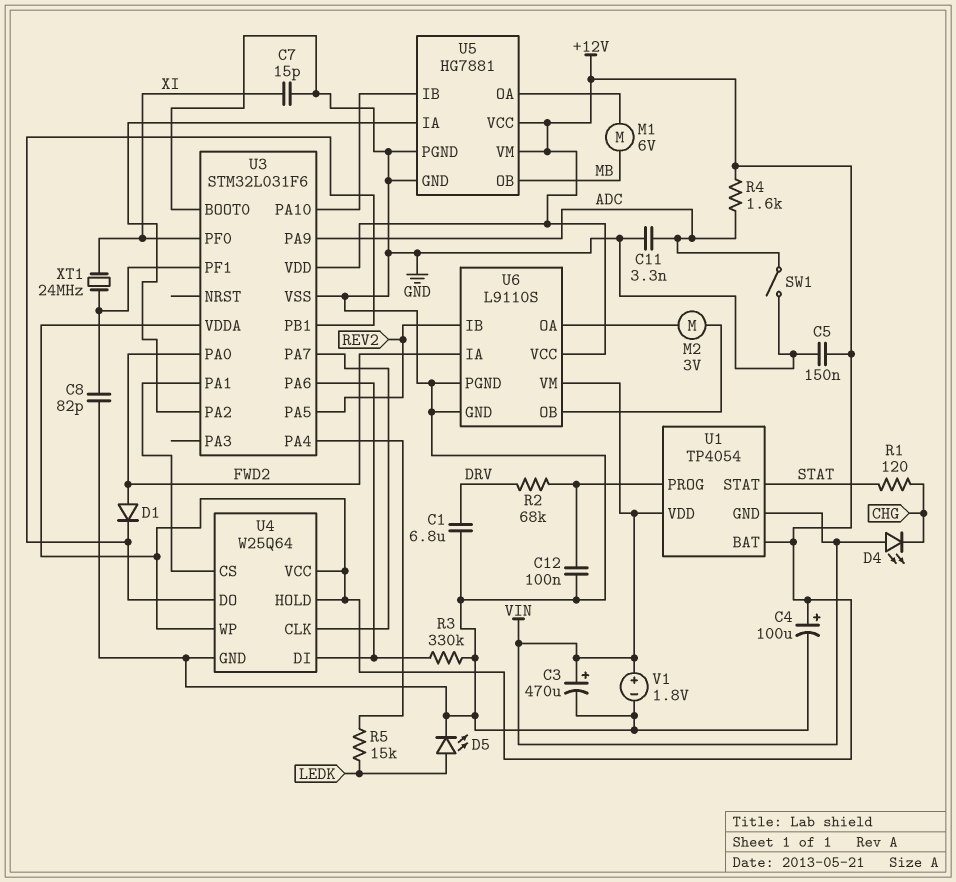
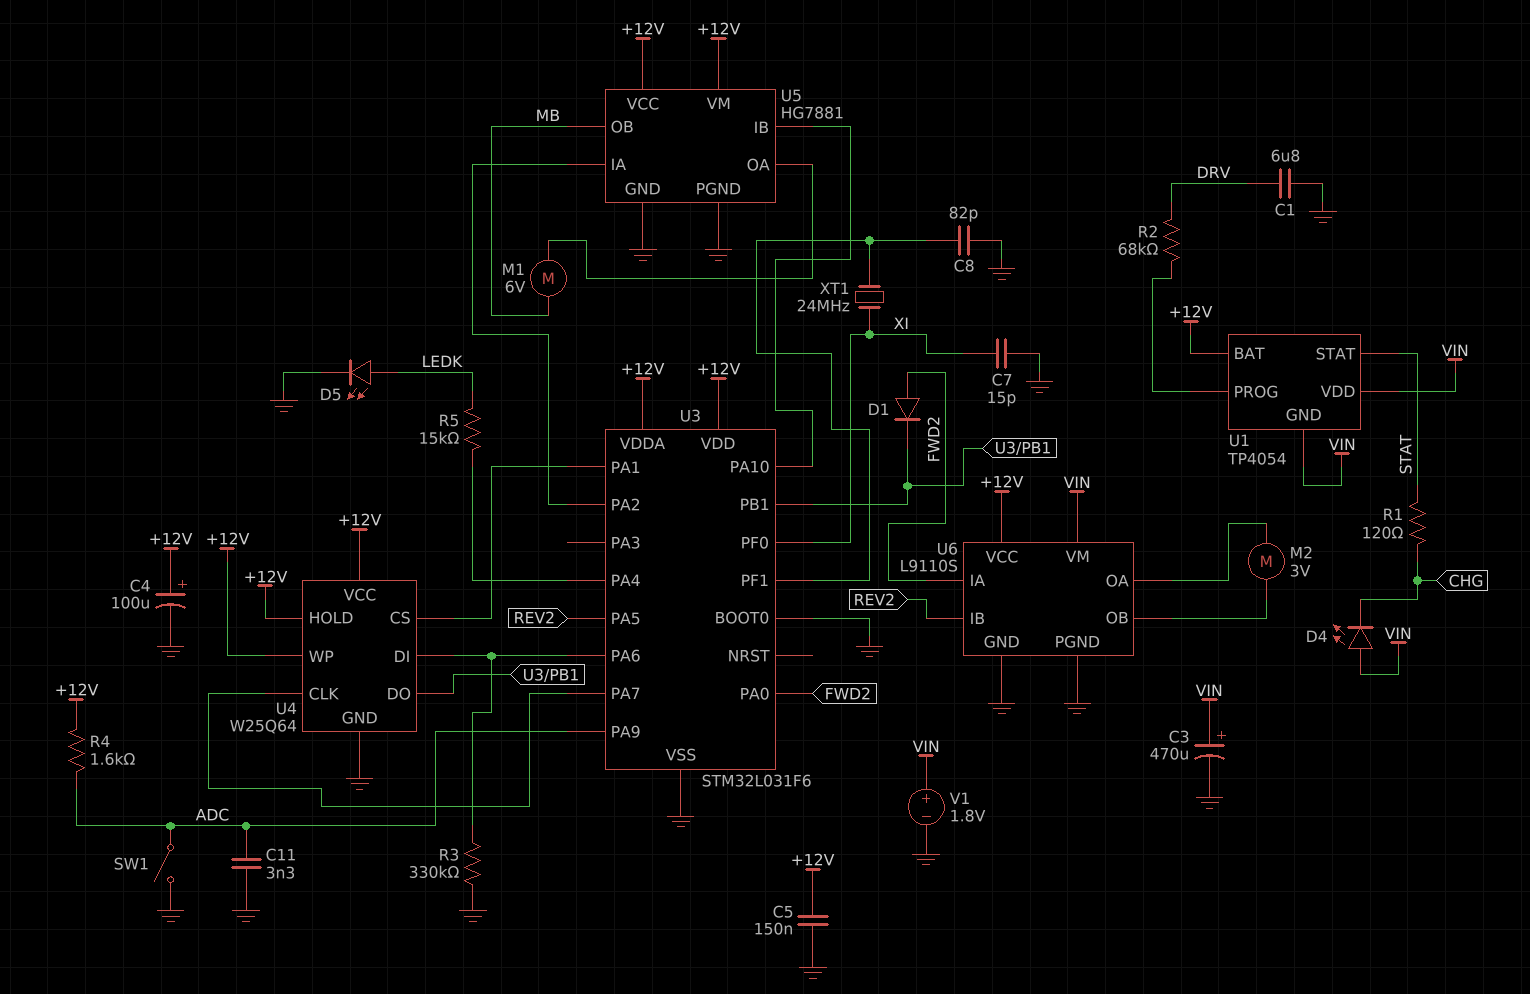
C12: 100nF (GND, U1/PROG) -> none

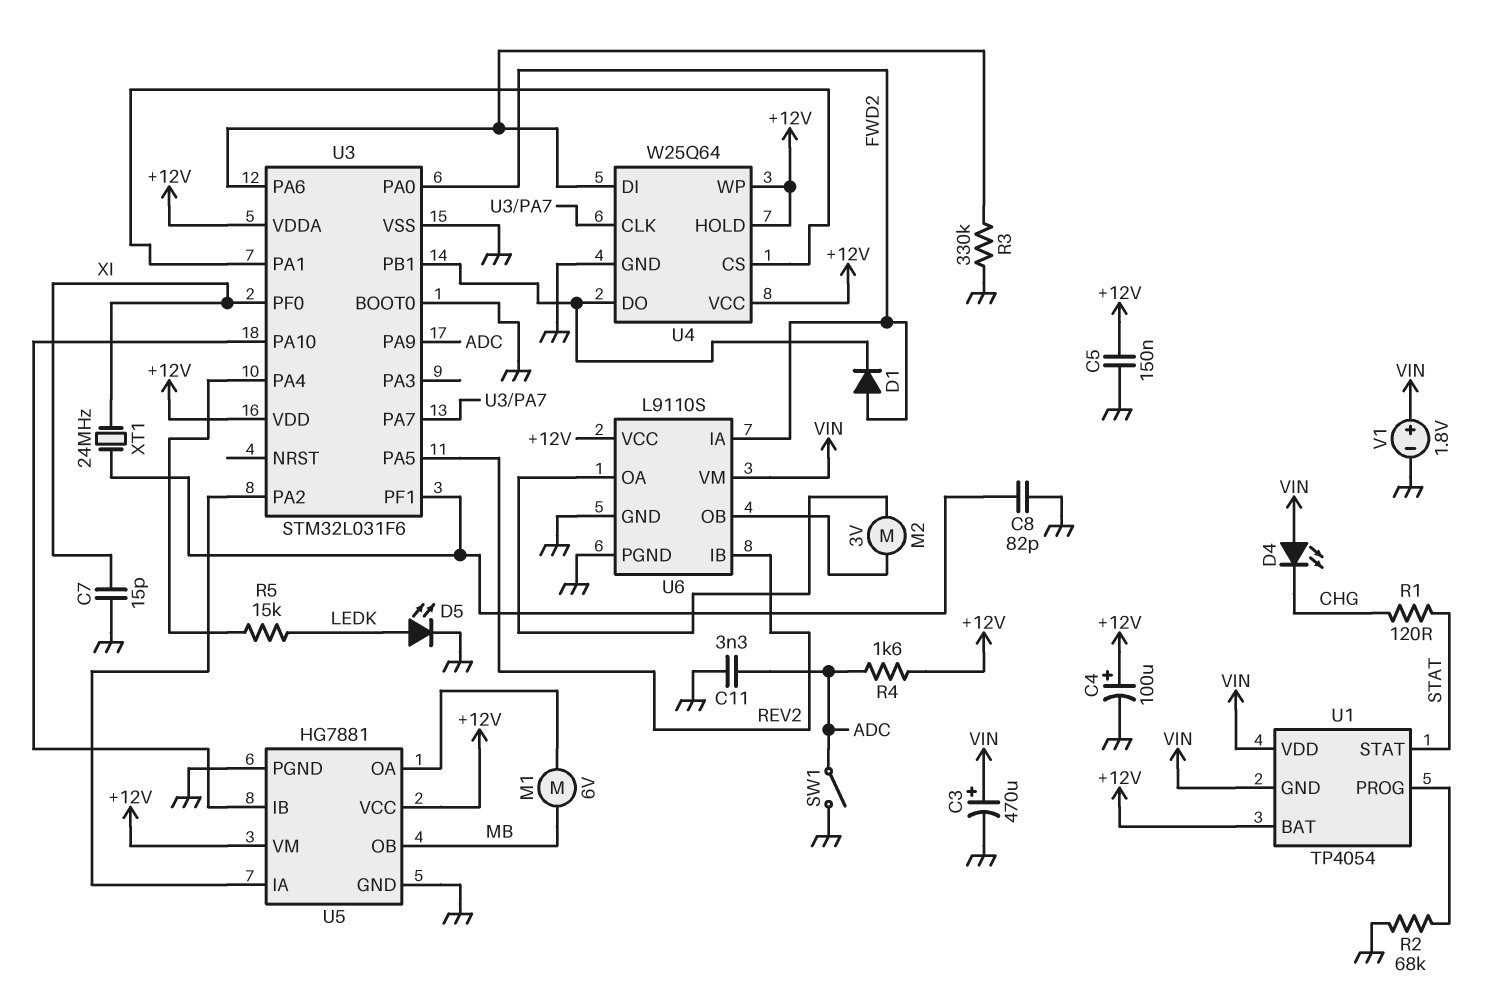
C1: 6.8uF (DRV, GND) -> none
R2: 68k (DRV, U1/PROG) -> 68k (GND, U1/PROG)

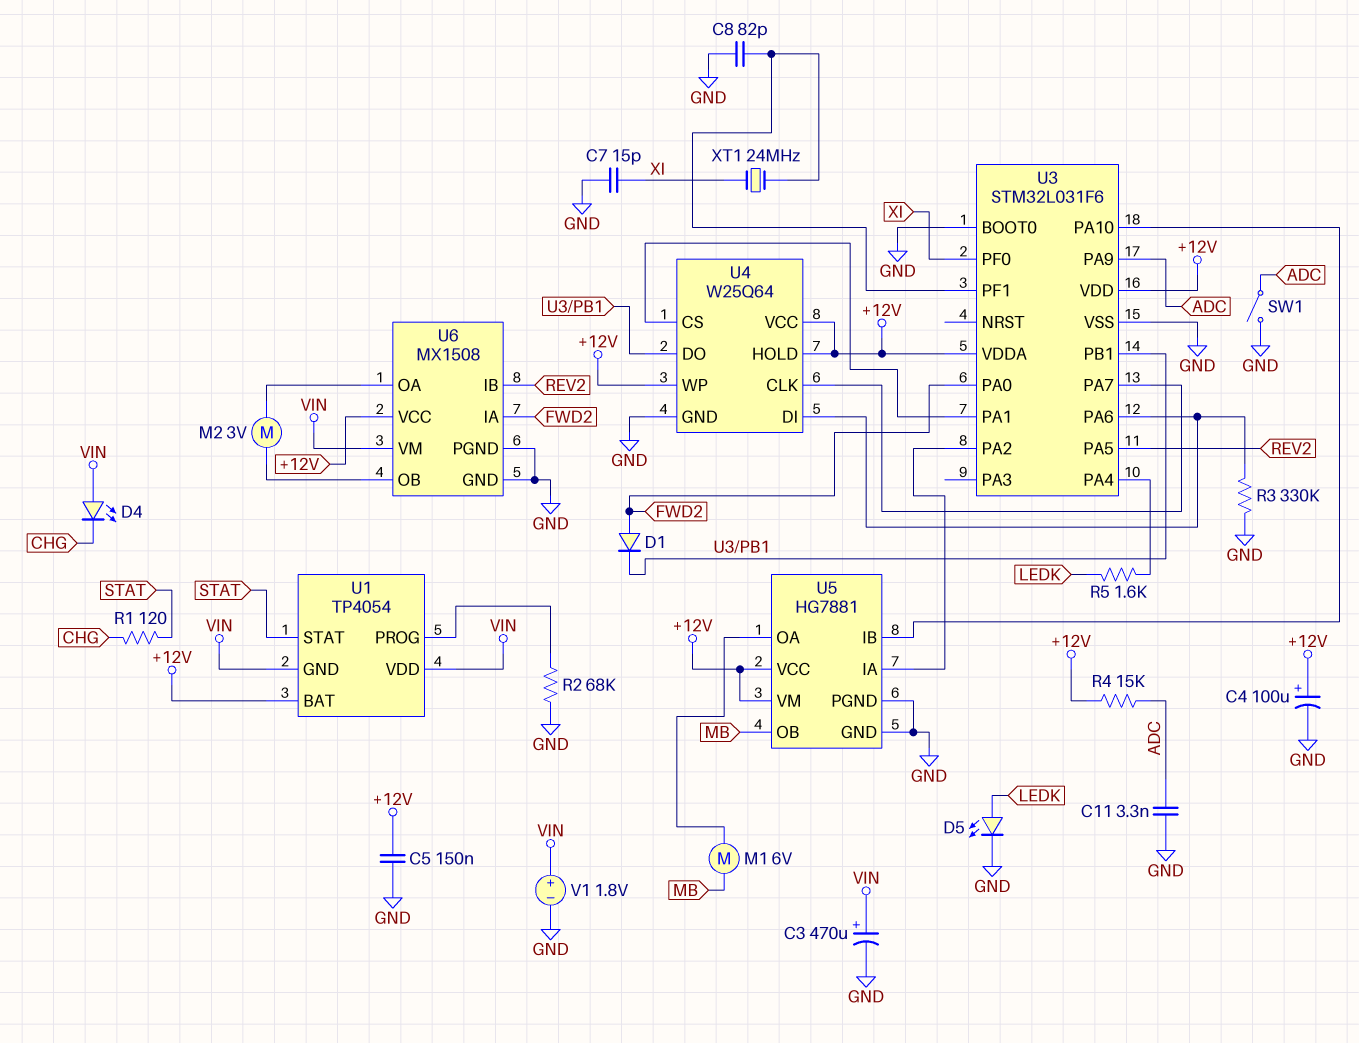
R4: 1.6k (+12V, ADC) -> 15k (+12V, ADC)
R5: 15k (LEDK, U3/PA4) -> 1.6k (LEDK, U3/PA4)
U6: L9110S -> MX1508

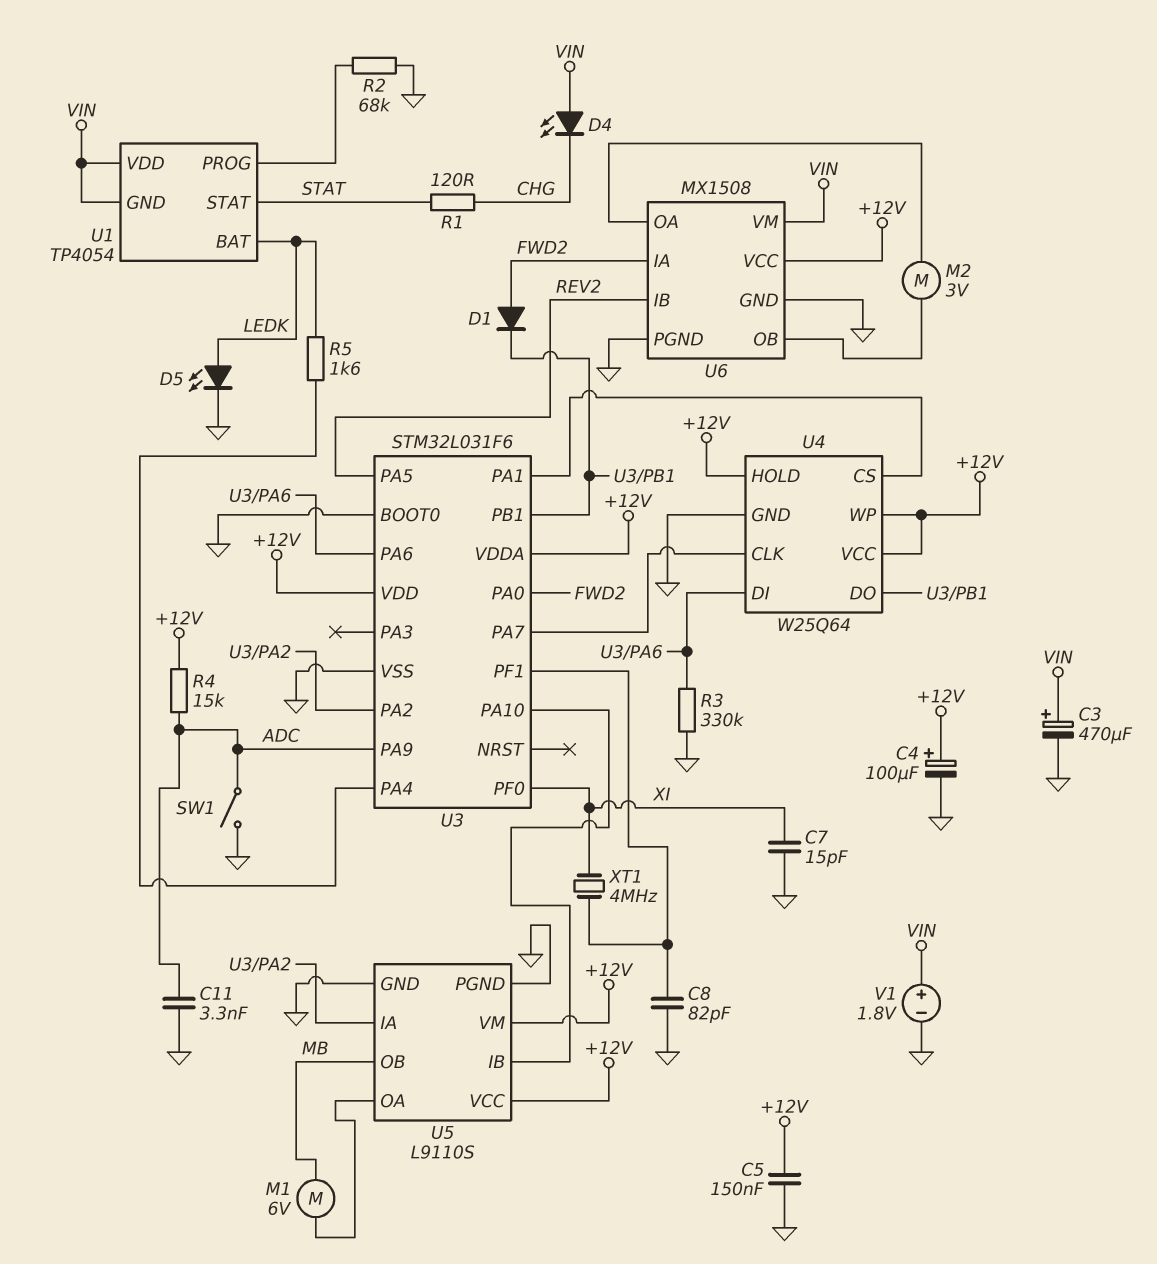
U1 pin BAT: +12V -> LEDK
U5: HG7881 -> L9110S
XT1: 24MHz (U3/PF1, XI) -> 4MHz (U3/PF1, XI)

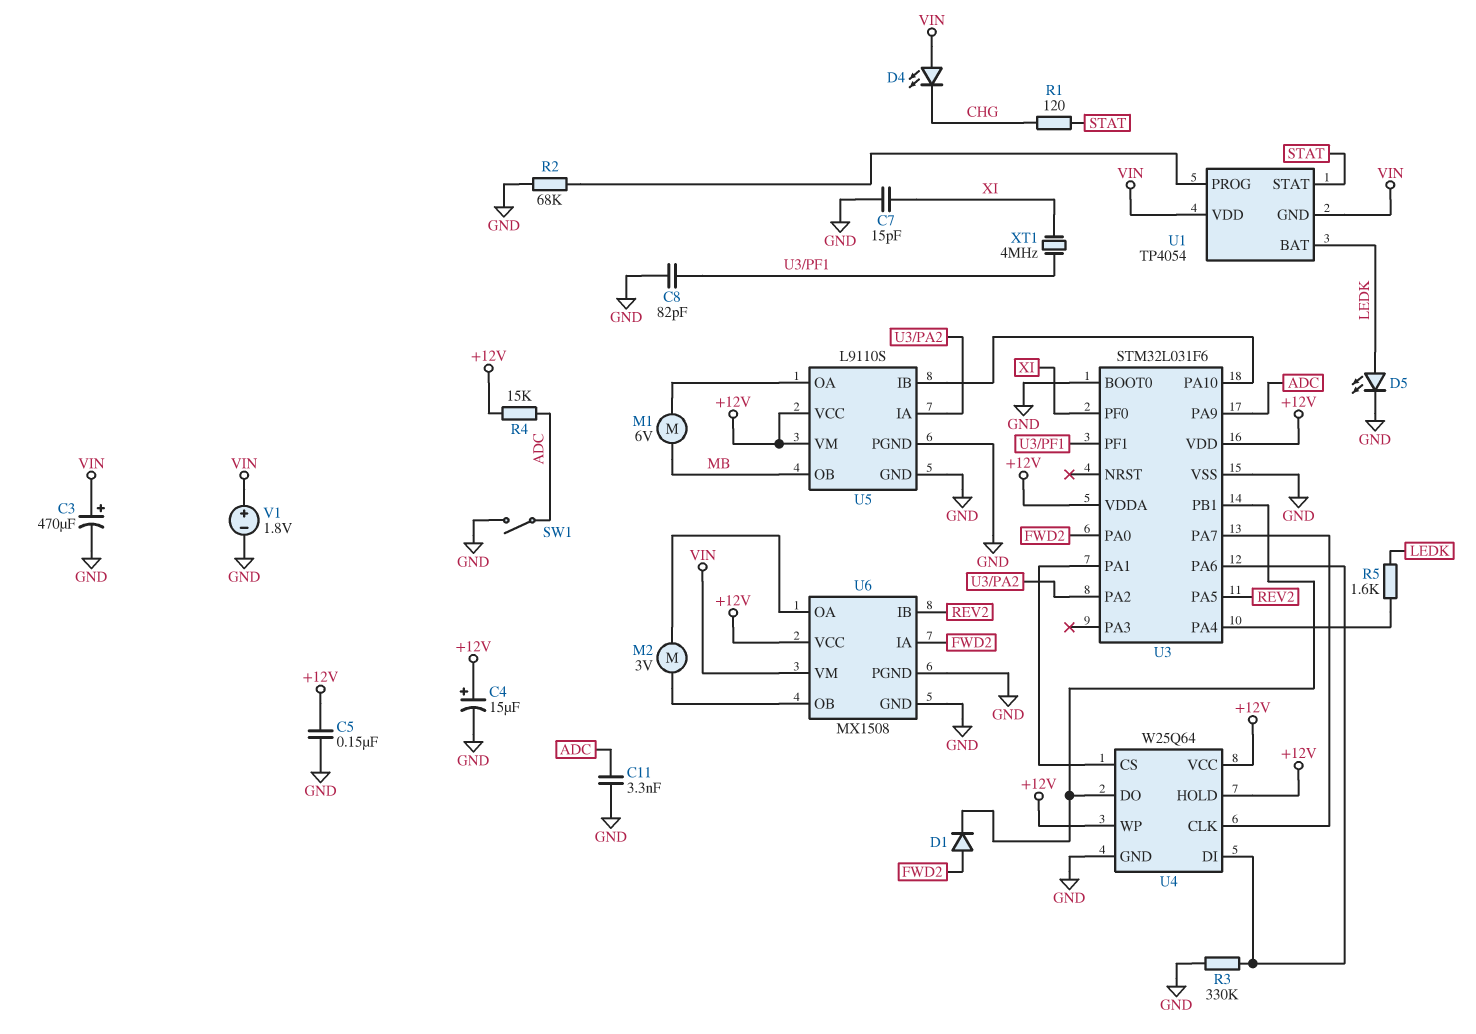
C4: 100uF (plus +12V, minus GND) -> 15uF (plus +12V, minus GND)

